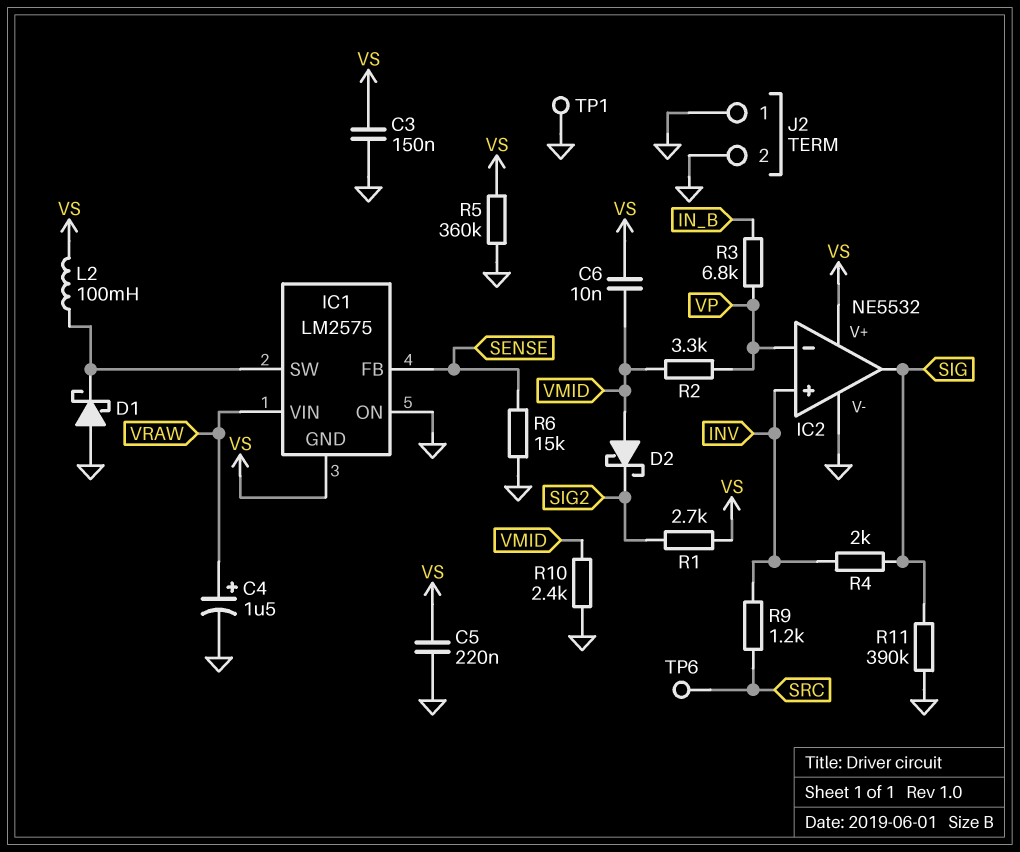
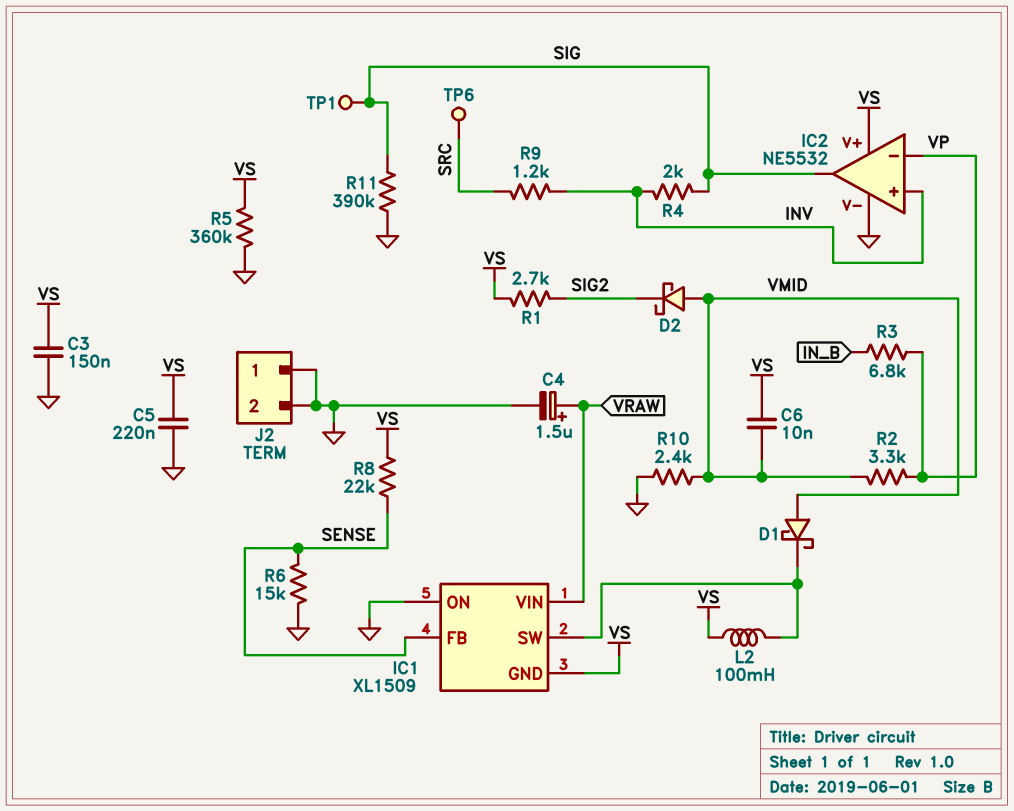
D1: schottky (A GND, K IC1/SW) -> schottky (A VMID, K IC1/SW)
IC1: LM2575 -> XL1509
R8: none -> 22k (SENSE, VS)
TP1: test point (GND) -> test point (SIG)

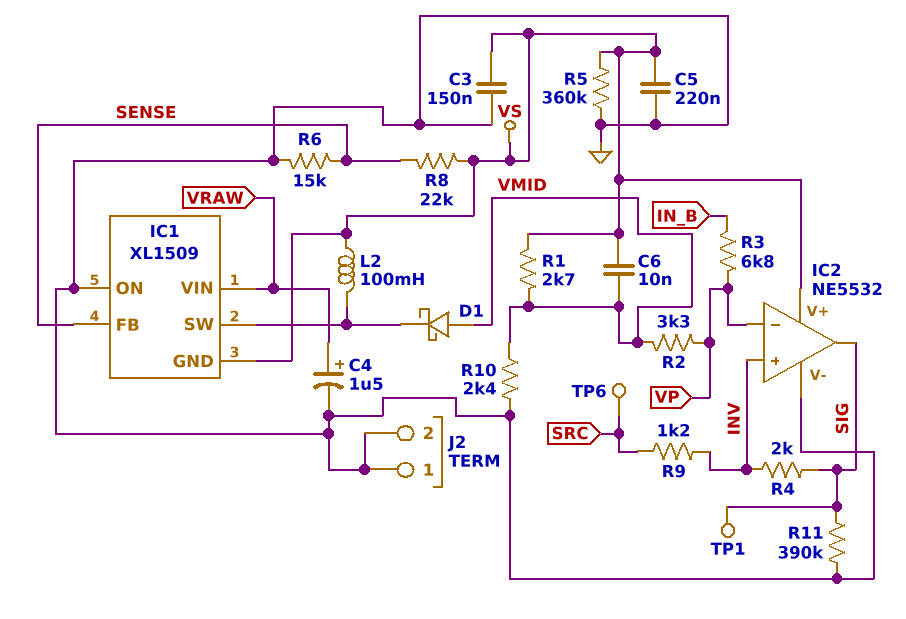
D2: schottky (A VMID, K SIG2) -> none
R1: 2.7k (SIG2, VS) -> 2.7k (VMID, VS)

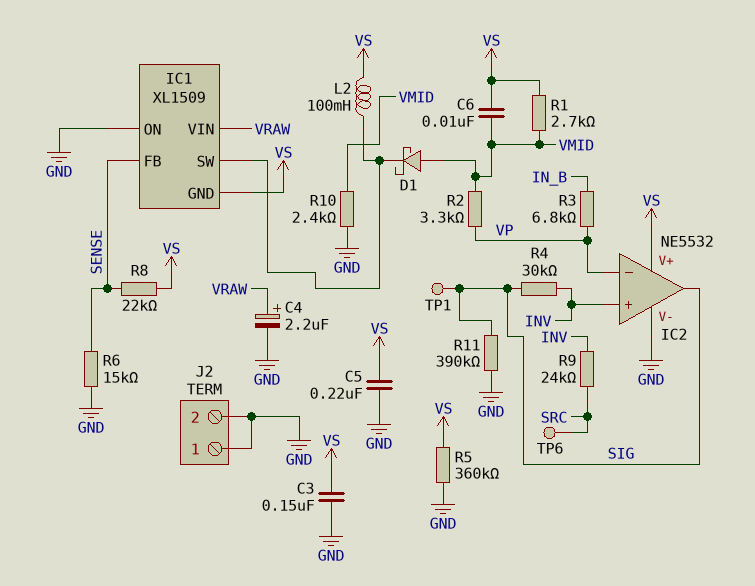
C4: 1.5uF (plus VRAW, minus GND) -> 2.2uF (plus VRAW, minus GND)
R4: 2k (INV, SIG) -> 30k (INV, SIG)
R9: 1.2k (INV, SRC) -> 24k (INV, SRC)

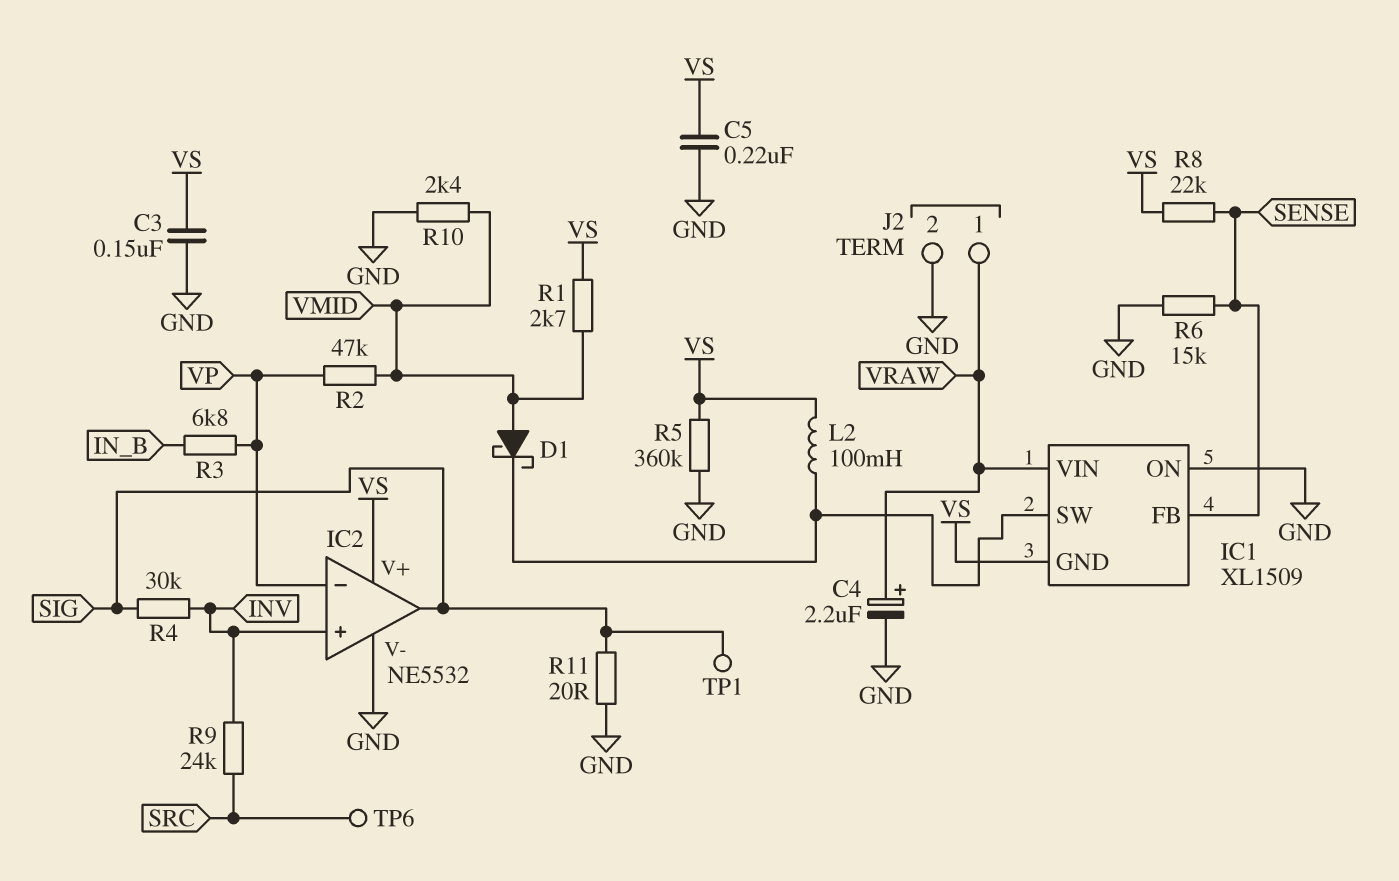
C6: 10nF (VMID, VS) -> none
J2 pin 1: GND -> VRAW
R2: 3.3k (VMID, VP) -> 47k (VMID, VP)
R11: 390k (GND, SIG) -> 20 (GND, SIG)

